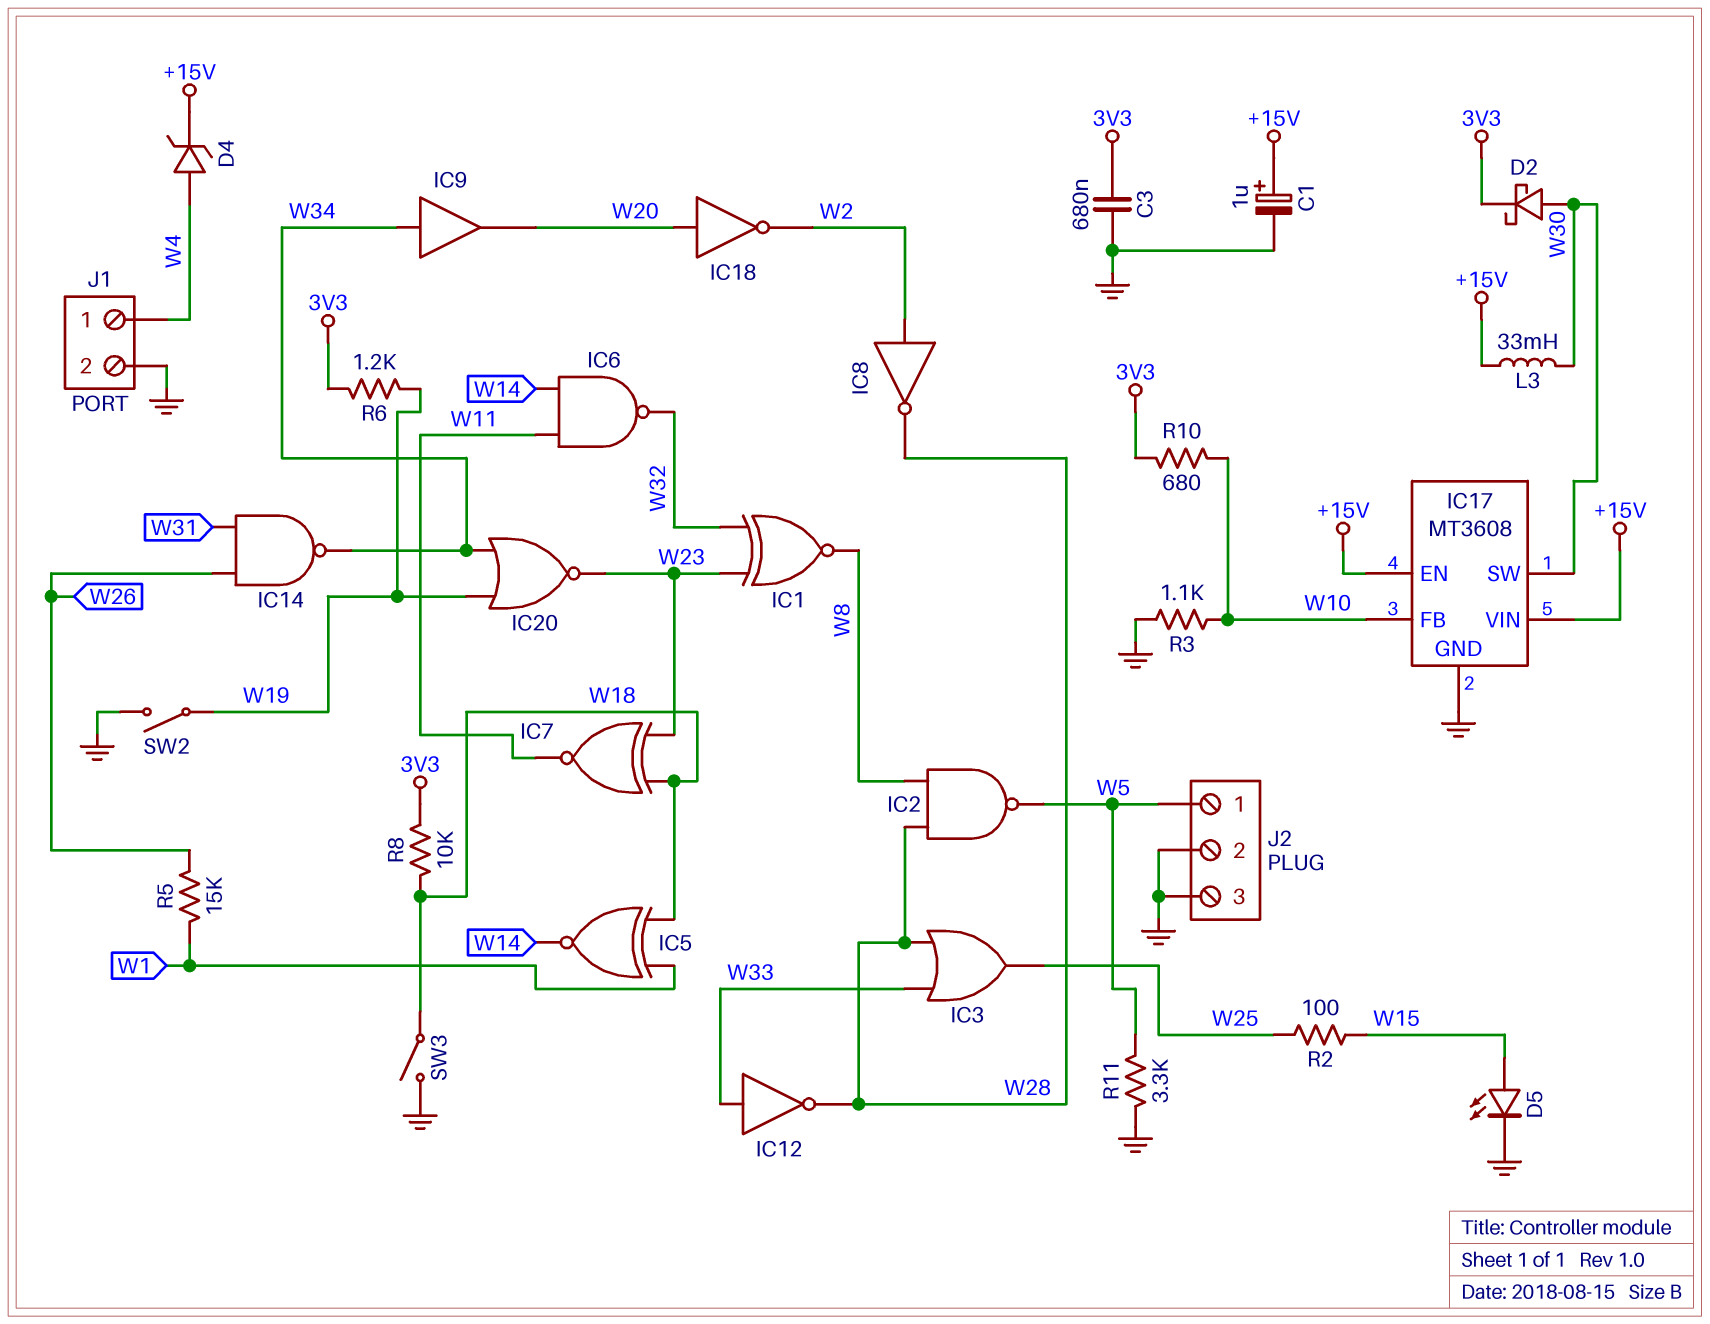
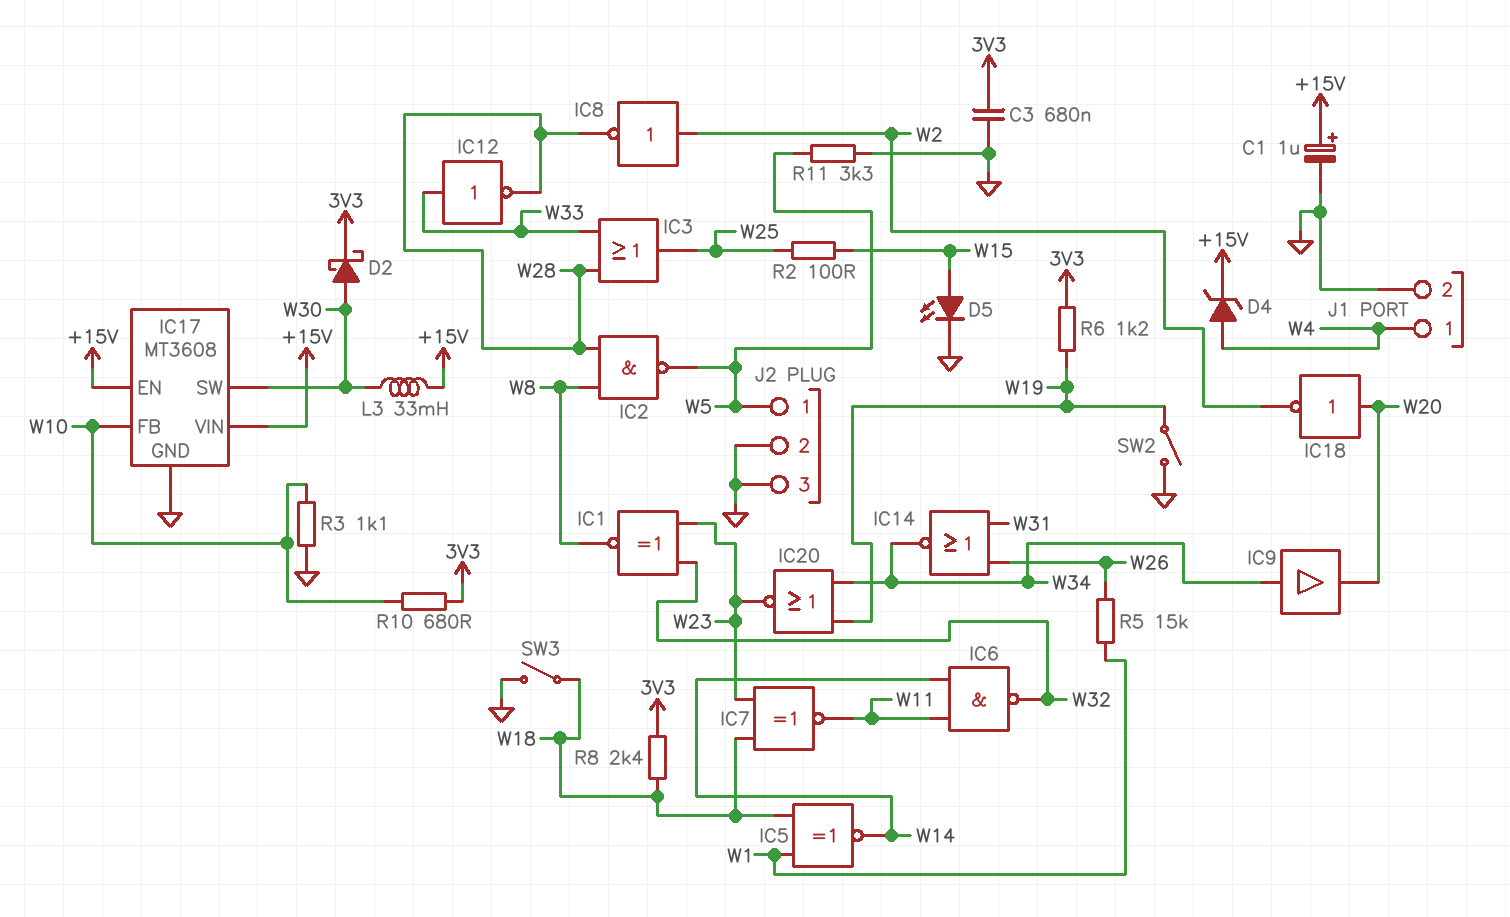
IC14: NAND (in W26, in W31, out W34) -> NOR (in W26, in W31, out W34)
R8: 10k (3V3, W18) -> 2.4k (3V3, W18)

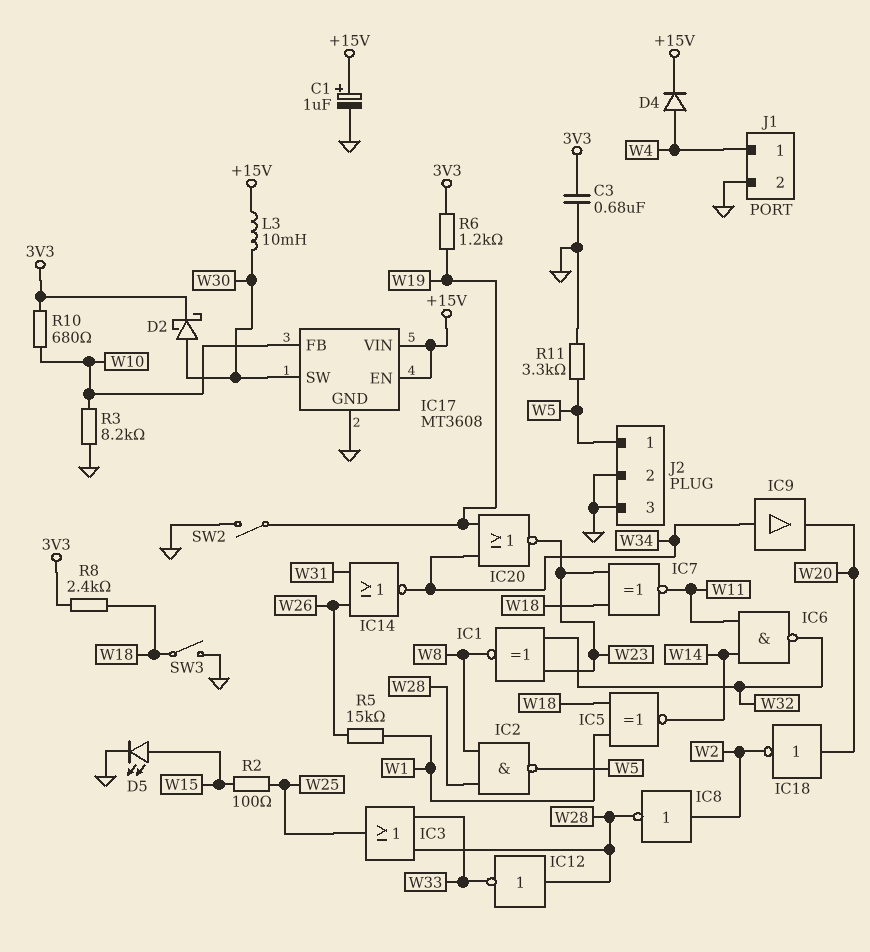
D4: zener (A W4, K +15V) -> diode (A W4, K +15V)
IC12: NOT (in W33, out W28) -> NOT (in W28, out W33)
L3: 33mH (+15V, W30) -> 10mH (+15V, W30)
R3: 1.1k (GND, W10) -> 8.2k (GND, W10)

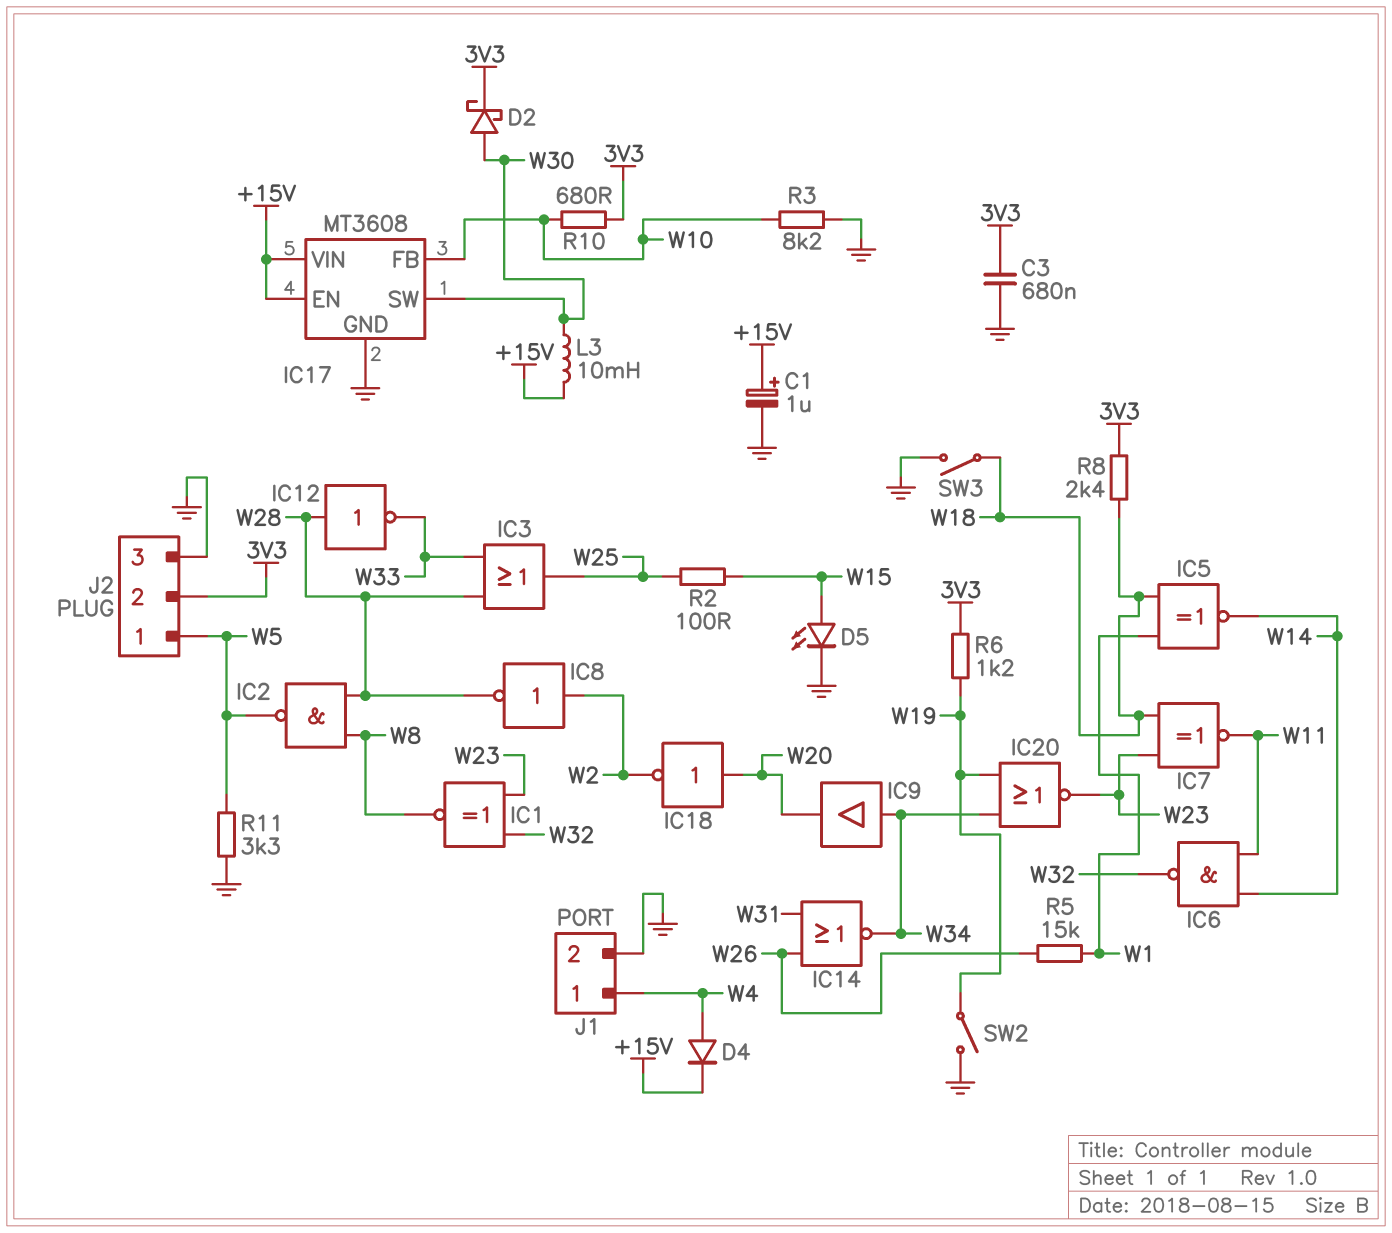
J2 pin 2: GND -> 3V3

